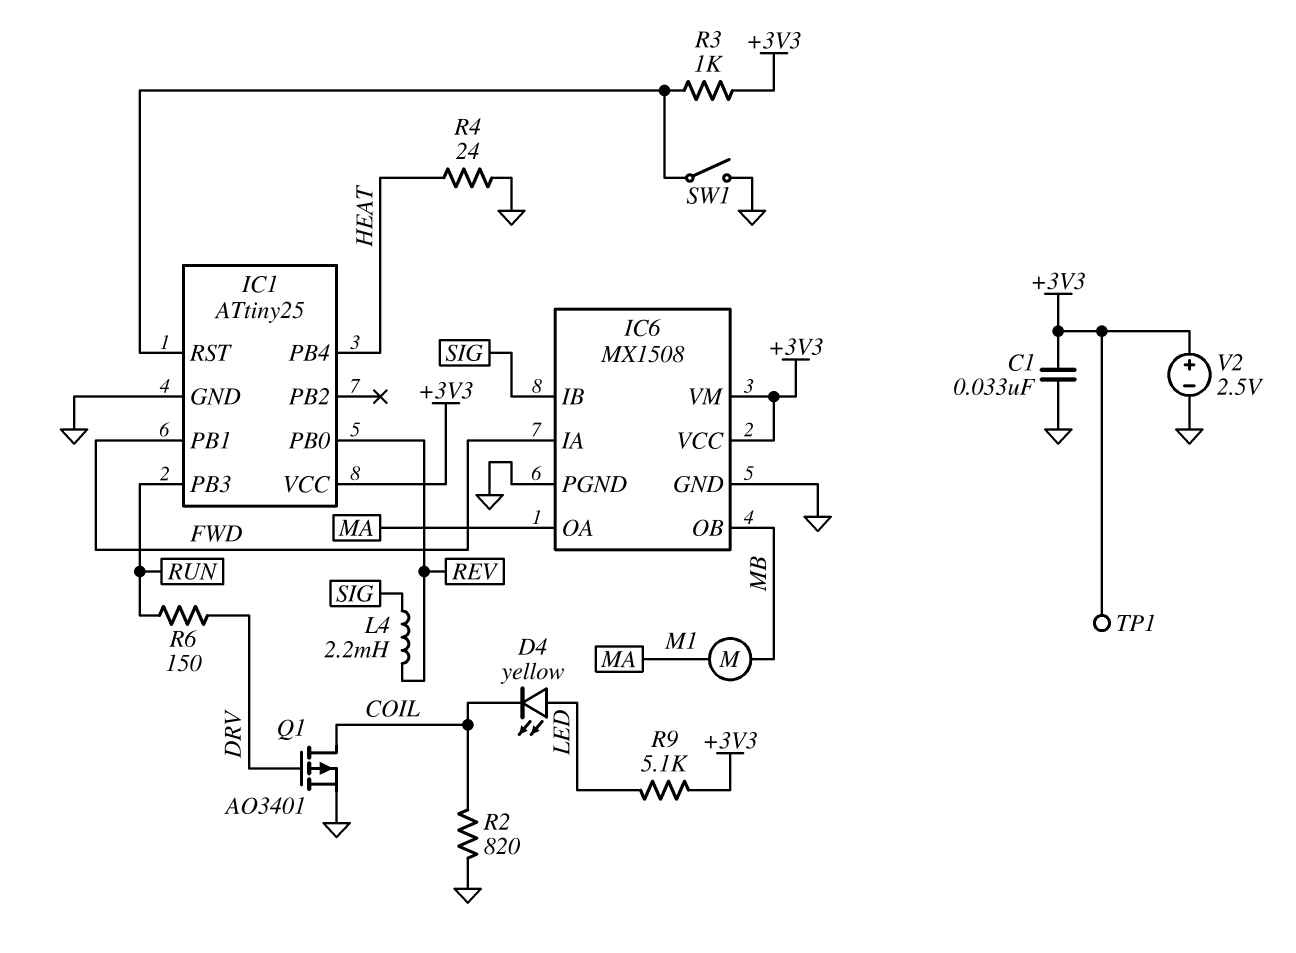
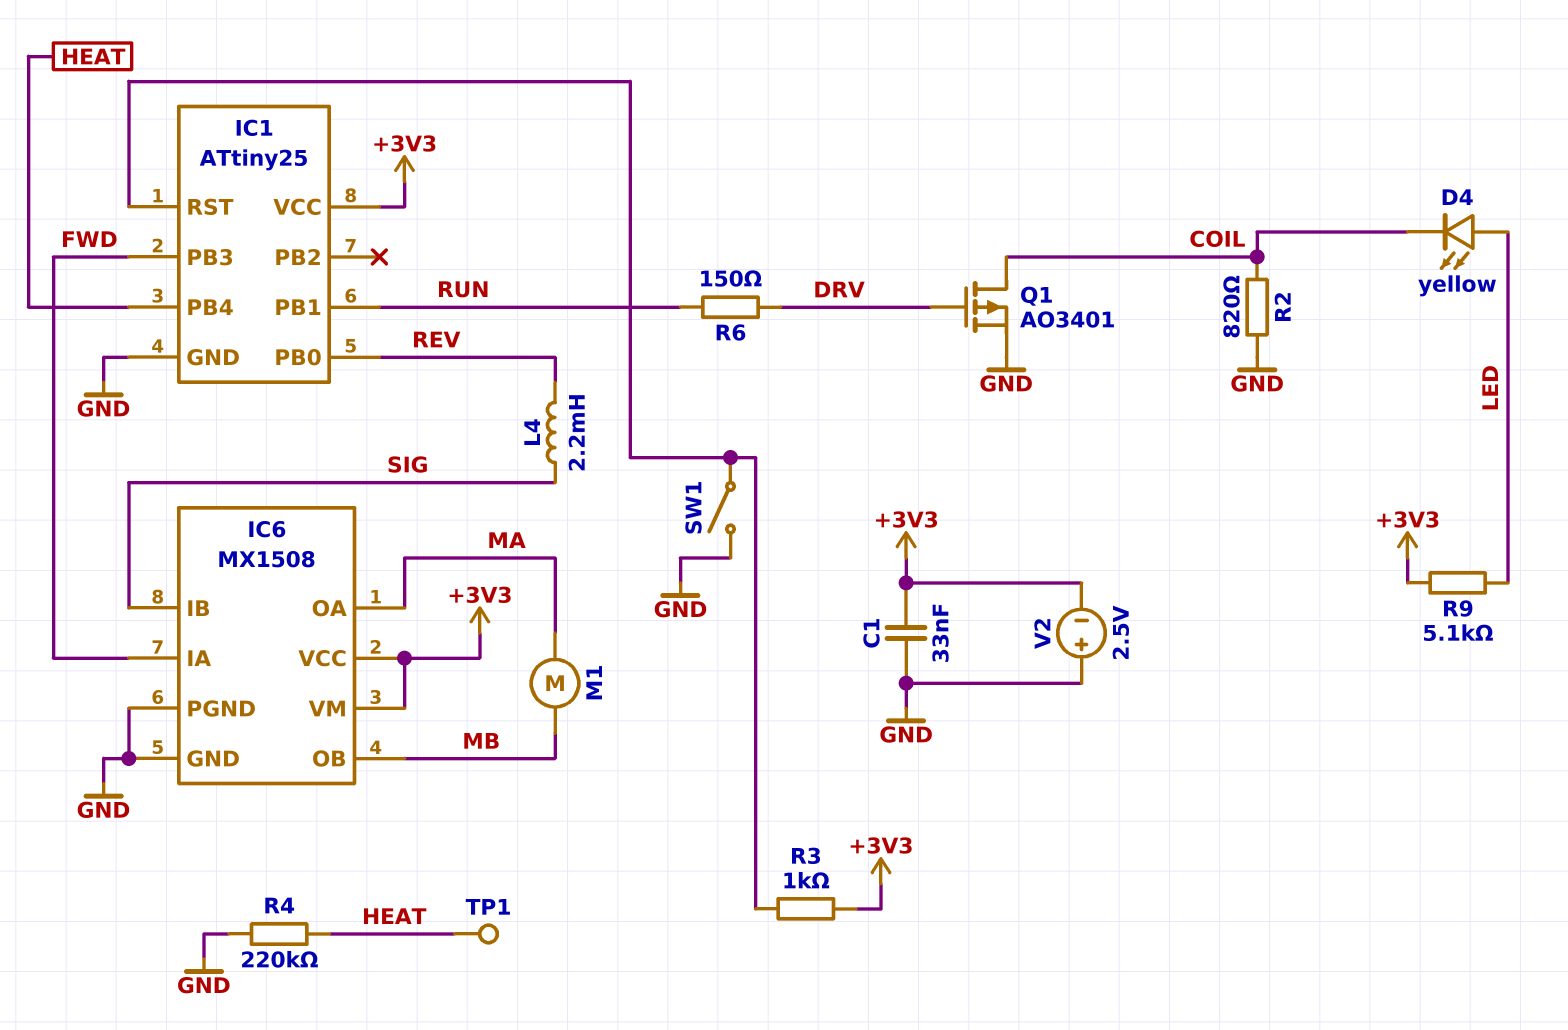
IC1 pin PB1: FWD -> RUN
IC1 pin PB3: RUN -> FWD
R4: 24 (GND, HEAT) -> 220k (GND, HEAT)
TP1: test point (+3V3) -> test point (HEAT)
V2: 2.5V (plus +3V3, minus GND) -> 2.5V (plus GND, minus +3V3)

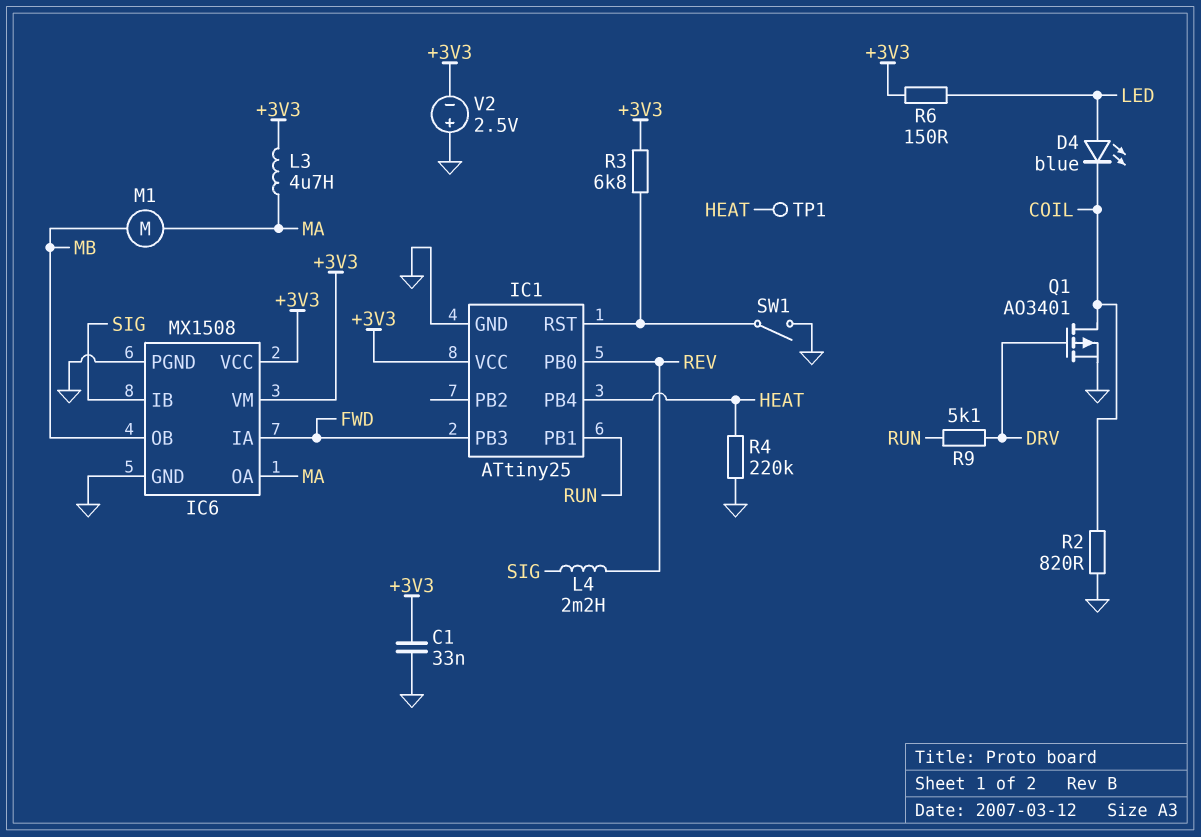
D4: LED yellow (A LED, K COIL) -> LED blue (A LED, K COIL)
L3: none -> 4.7uH (+3V3, MA)
R3: 1k (+3V3, IC1/RST) -> 6.8k (+3V3, IC1/RST)
R6: 150 (DRV, RUN) -> 150 (+3V3, LED)
R9: 5.1k (+3V3, LED) -> 5.1k (DRV, RUN)

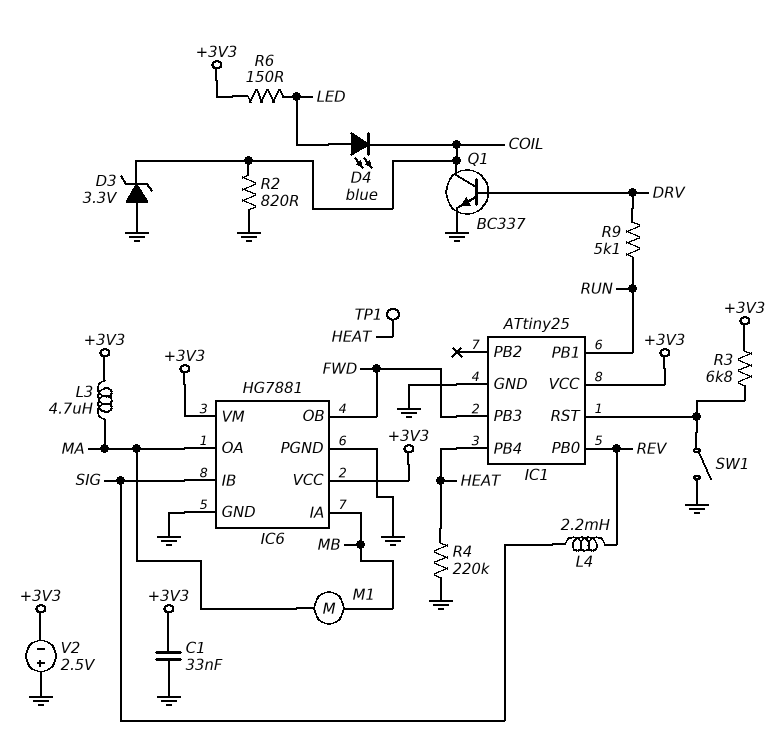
D3: none -> zener 3.3V (A GND, K COIL)
IC6: MX1508 -> HG7881
IC6 pin IA: FWD -> MB
IC6 pin OB: MB -> FWD
Q1: PMOS AO3401 (G DRV, D COIL, S GND) -> NPN BC337 (B DRV, C COIL, E GND)

